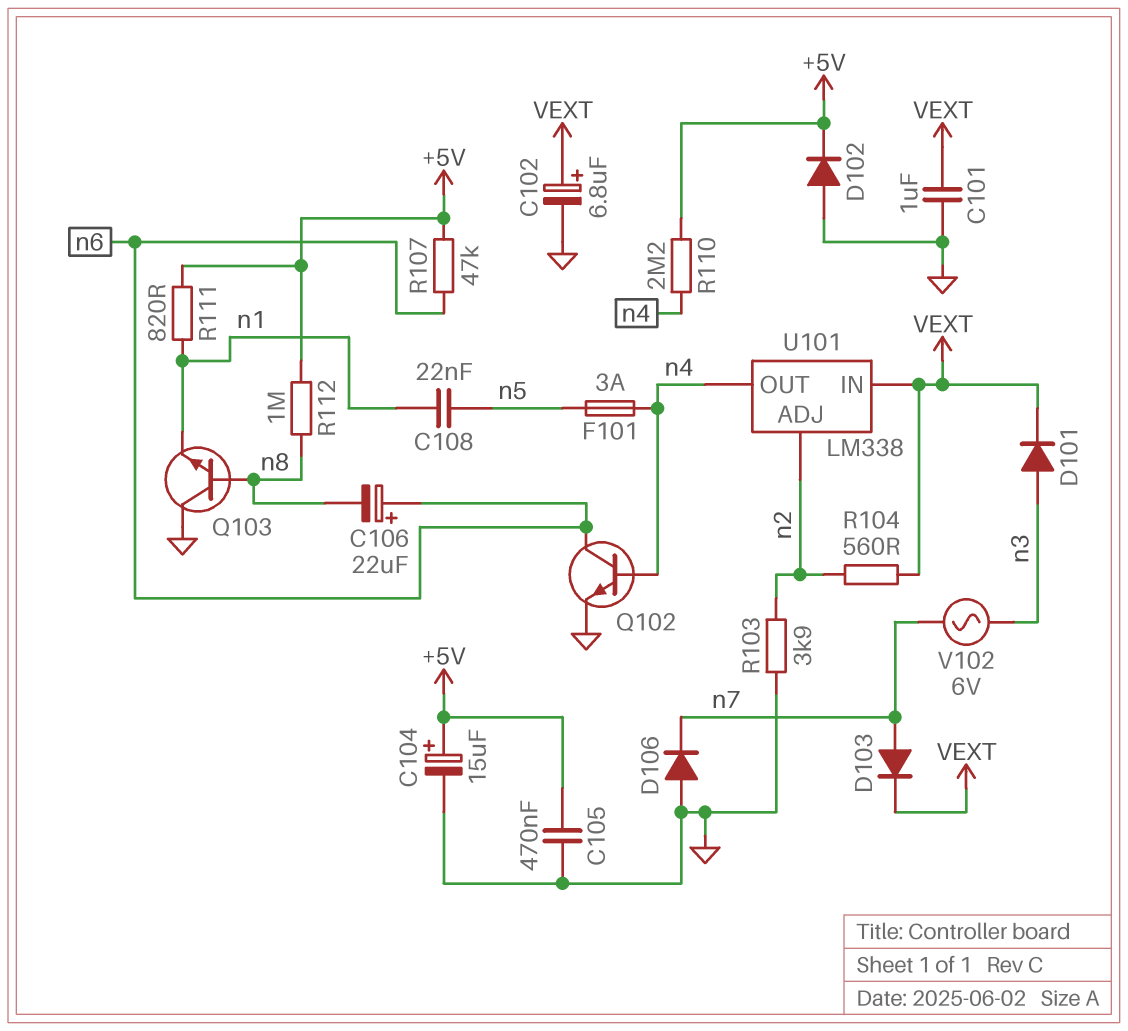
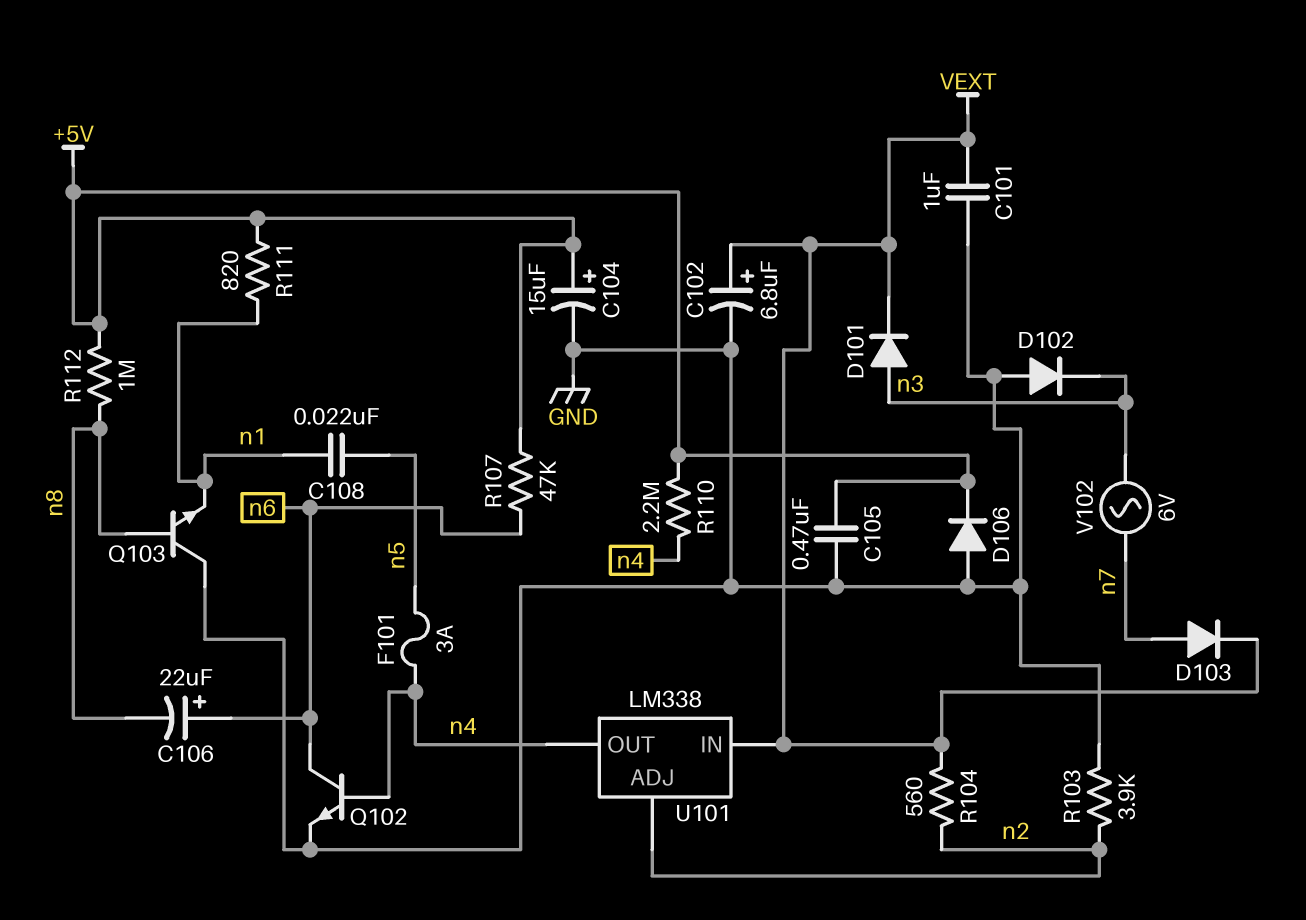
D102: diode (A GND, K +5V) -> diode (A GND, K n3)
D106: diode (A GND, K n7) -> diode (A GND, K +5V)

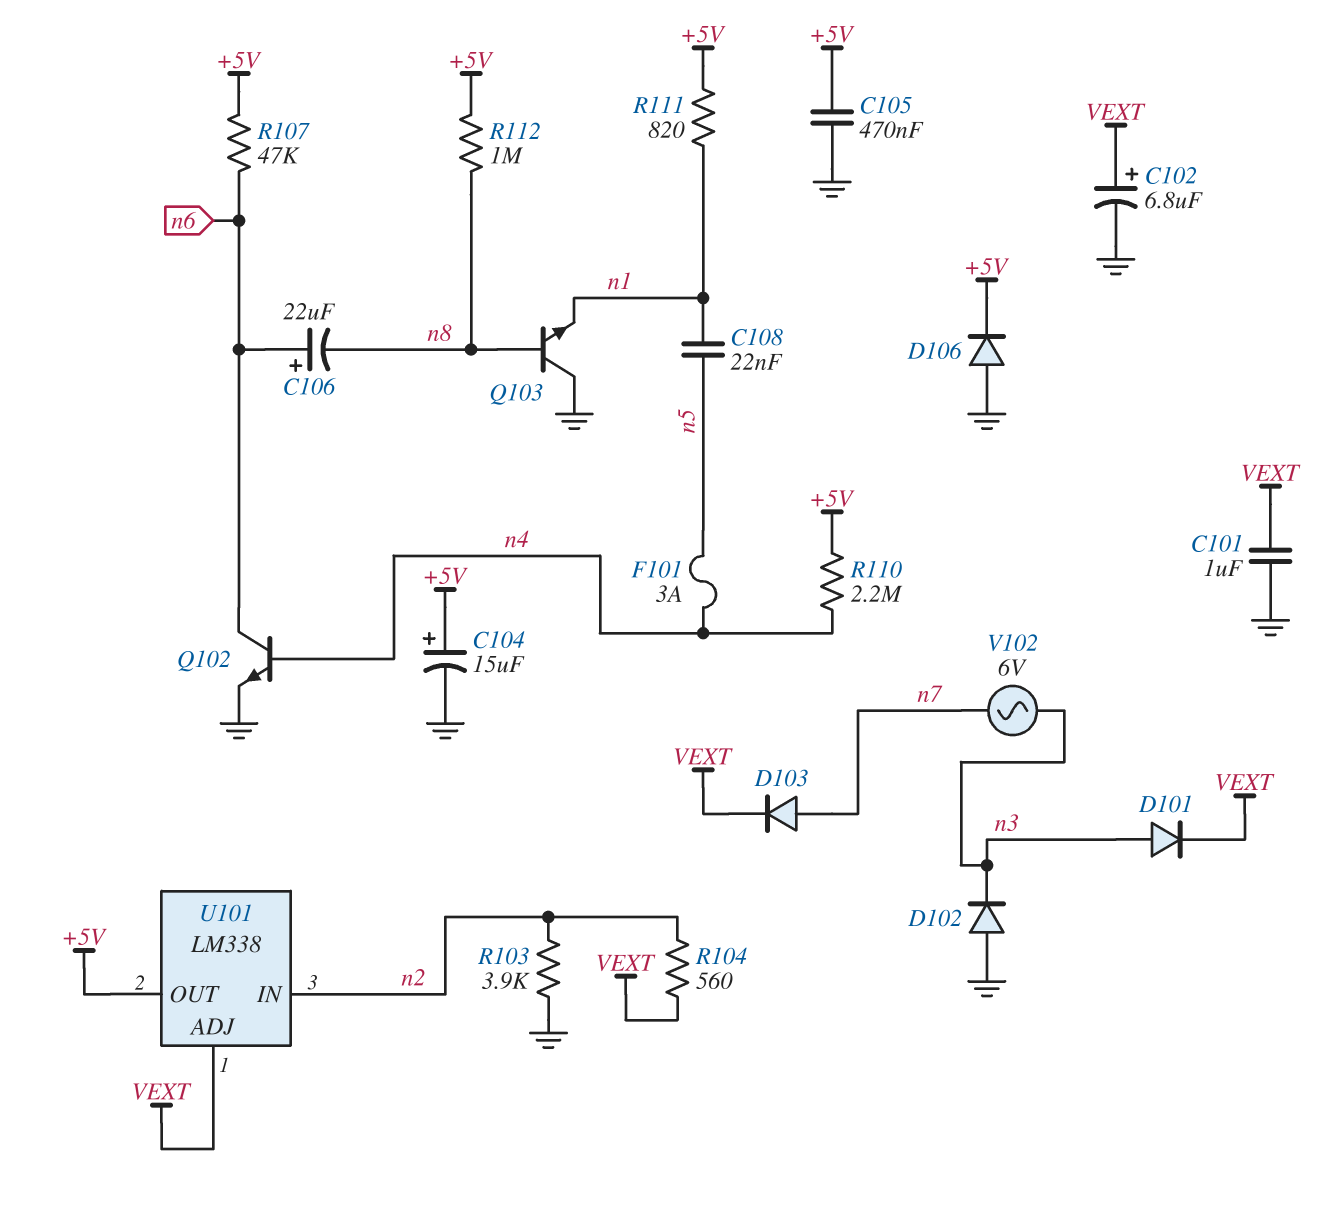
U101 pin ADJ: n2 -> VEXT
U101 pin IN: VEXT -> n2
U101 pin OUT: n4 -> +5V

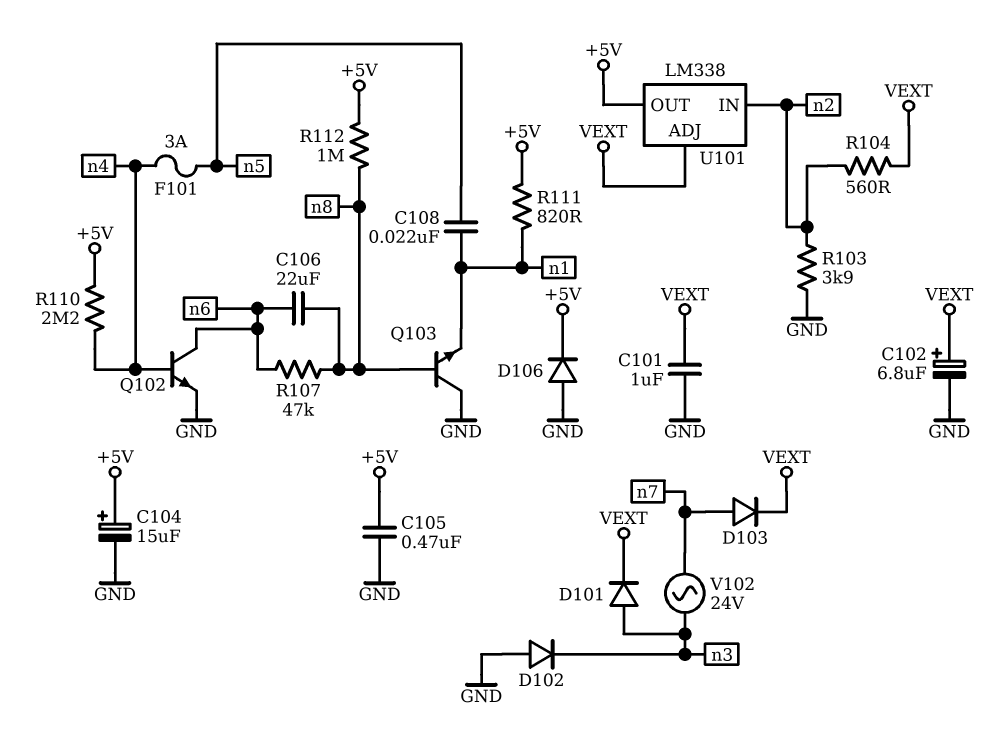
C106: 22uF (plus n6, minus n8) -> 22uF (n6, n8)
R107: 47k (+5V, n6) -> 47k (n6, n8)
V102: AC 6V (n3, n7) -> AC 24V (n3, n7)

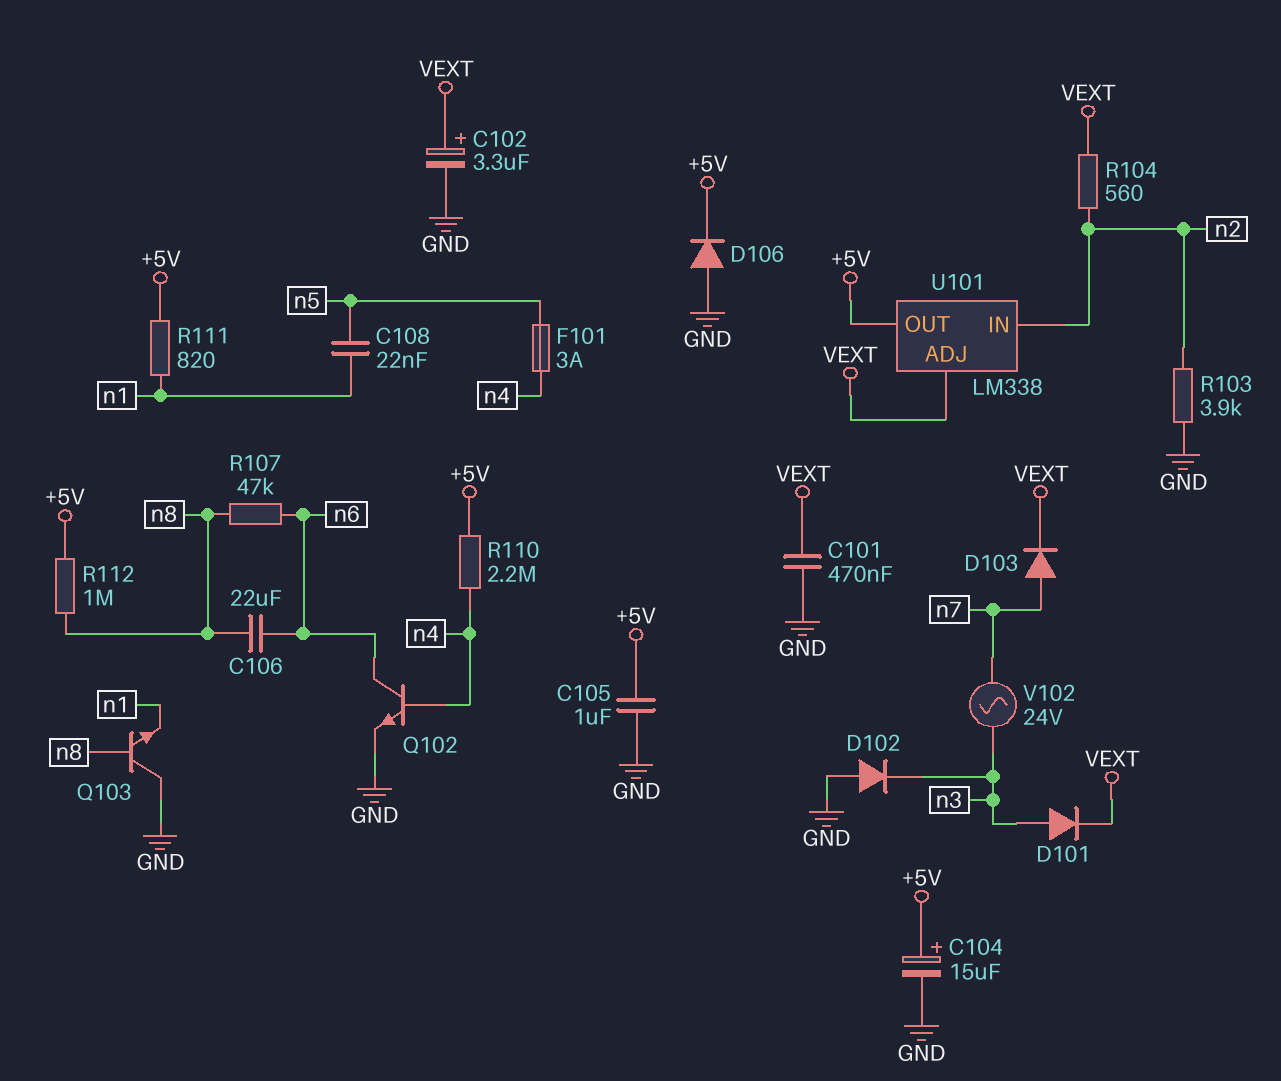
C101: 1uF (GND, VEXT) -> 470nF (GND, VEXT)
C102: 6.8uF (plus VEXT, minus GND) -> 3.3uF (plus VEXT, minus GND)
C105: 470nF (+5V, GND) -> 1uF (+5V, GND)

